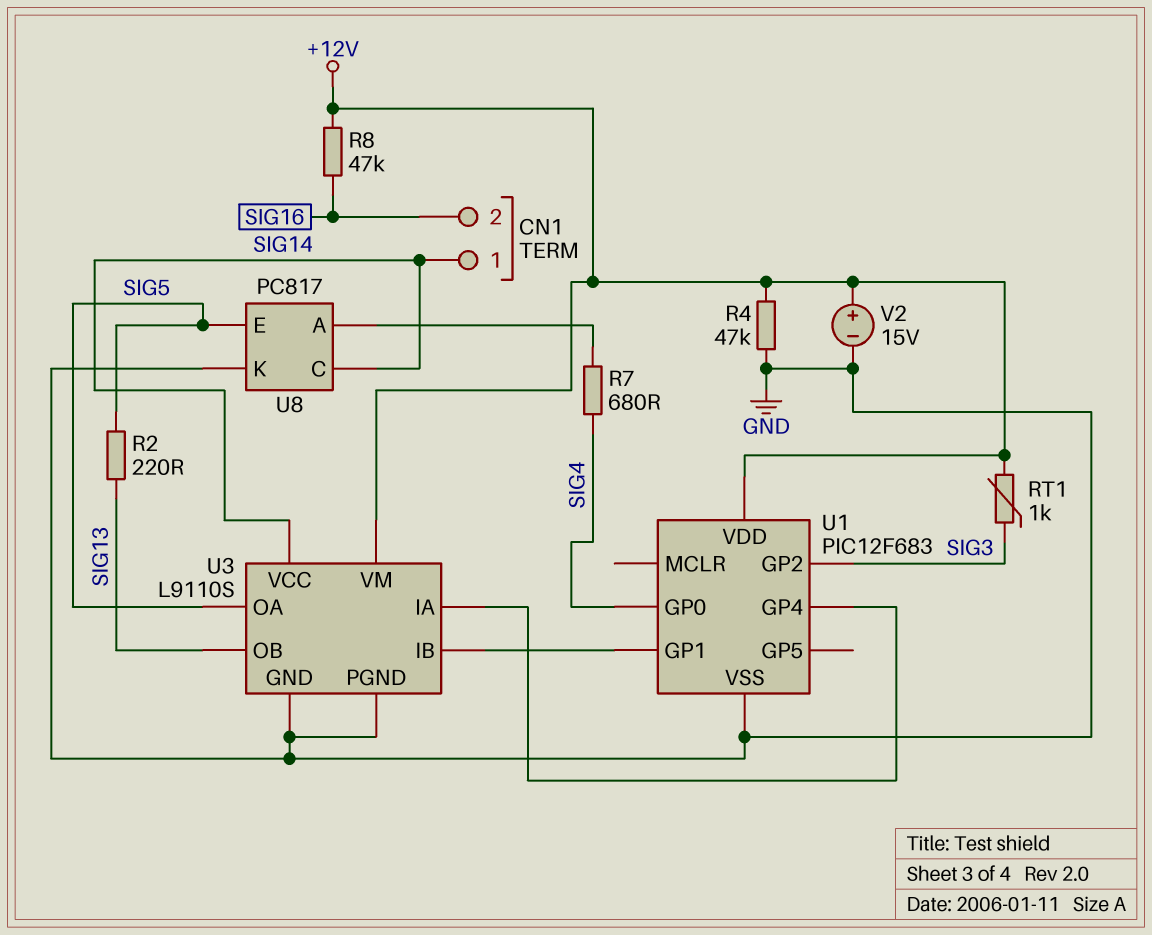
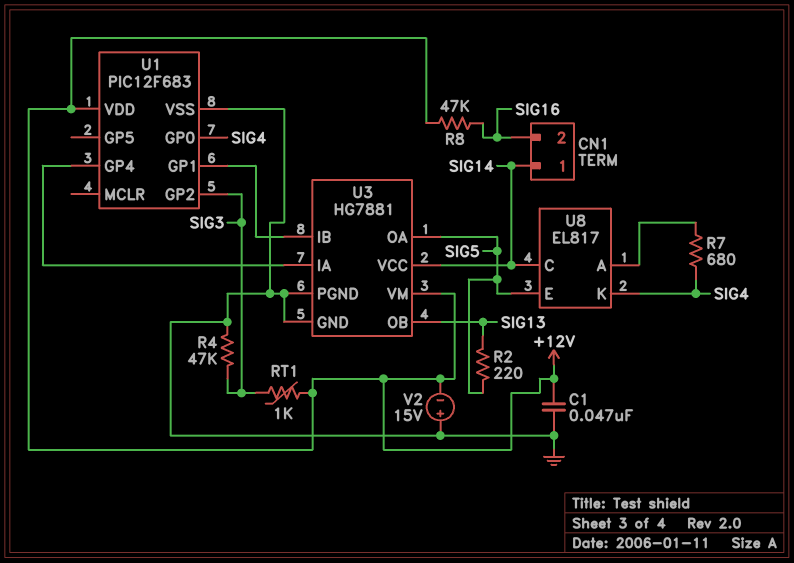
C1: none -> 47nF (+12V, GND)
R4: 47k (+12V, GND) -> 47k (GND, SIG3)
U3: L9110S -> HG7881
U8: PC817 -> EL817
U8 pin K: GND -> SIG4
V2: 15V (plus +12V, minus GND) -> 15V (plus GND, minus +12V)

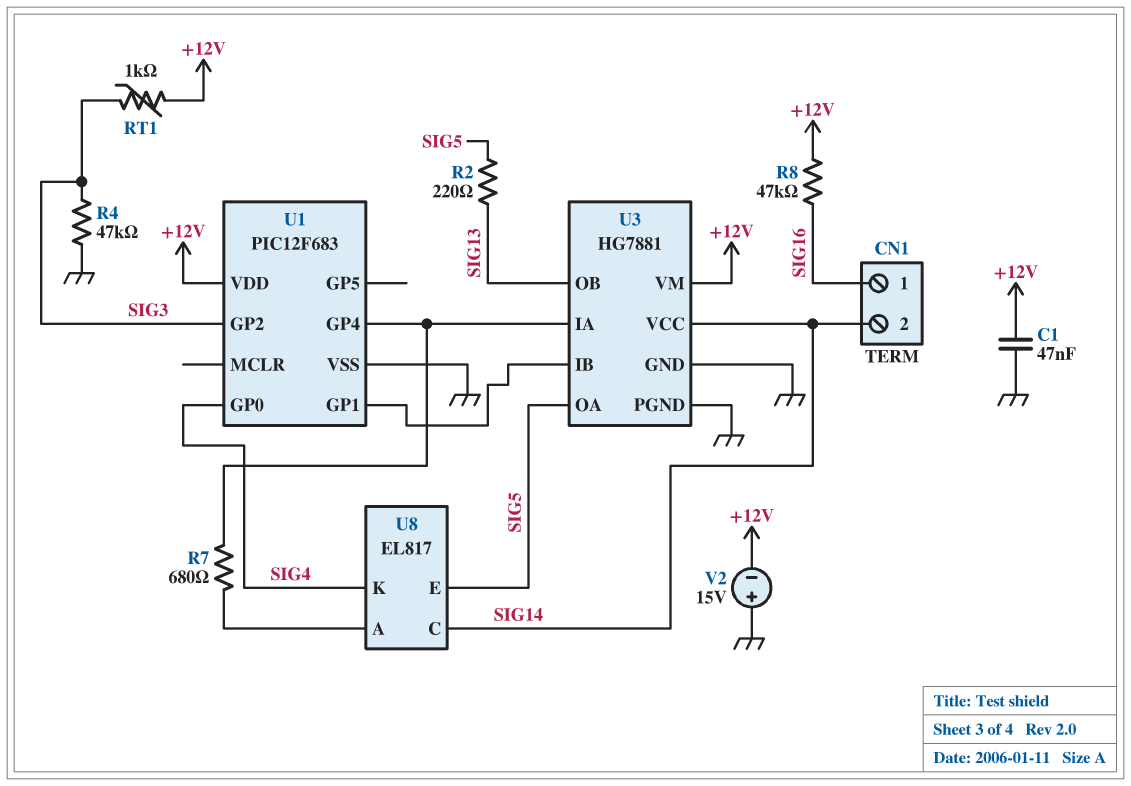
CN1 pin 1: SIG14 -> SIG16
CN1 pin 2: SIG16 -> SIG14
R7: 680 (SIG4, U8/A) -> 680 (U1/GP4, U8/A)

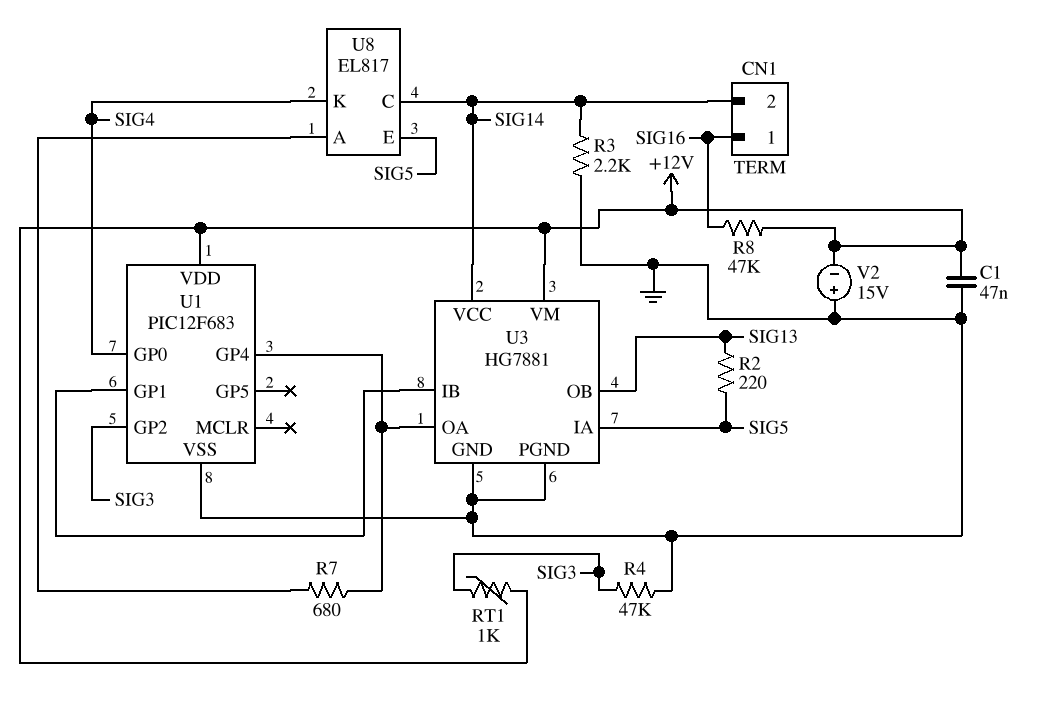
R3: none -> 2.2k (GND, SIG14)
U3 pin IA: U1/GP4 -> SIG5
U3 pin OA: SIG5 -> U1/GP4

